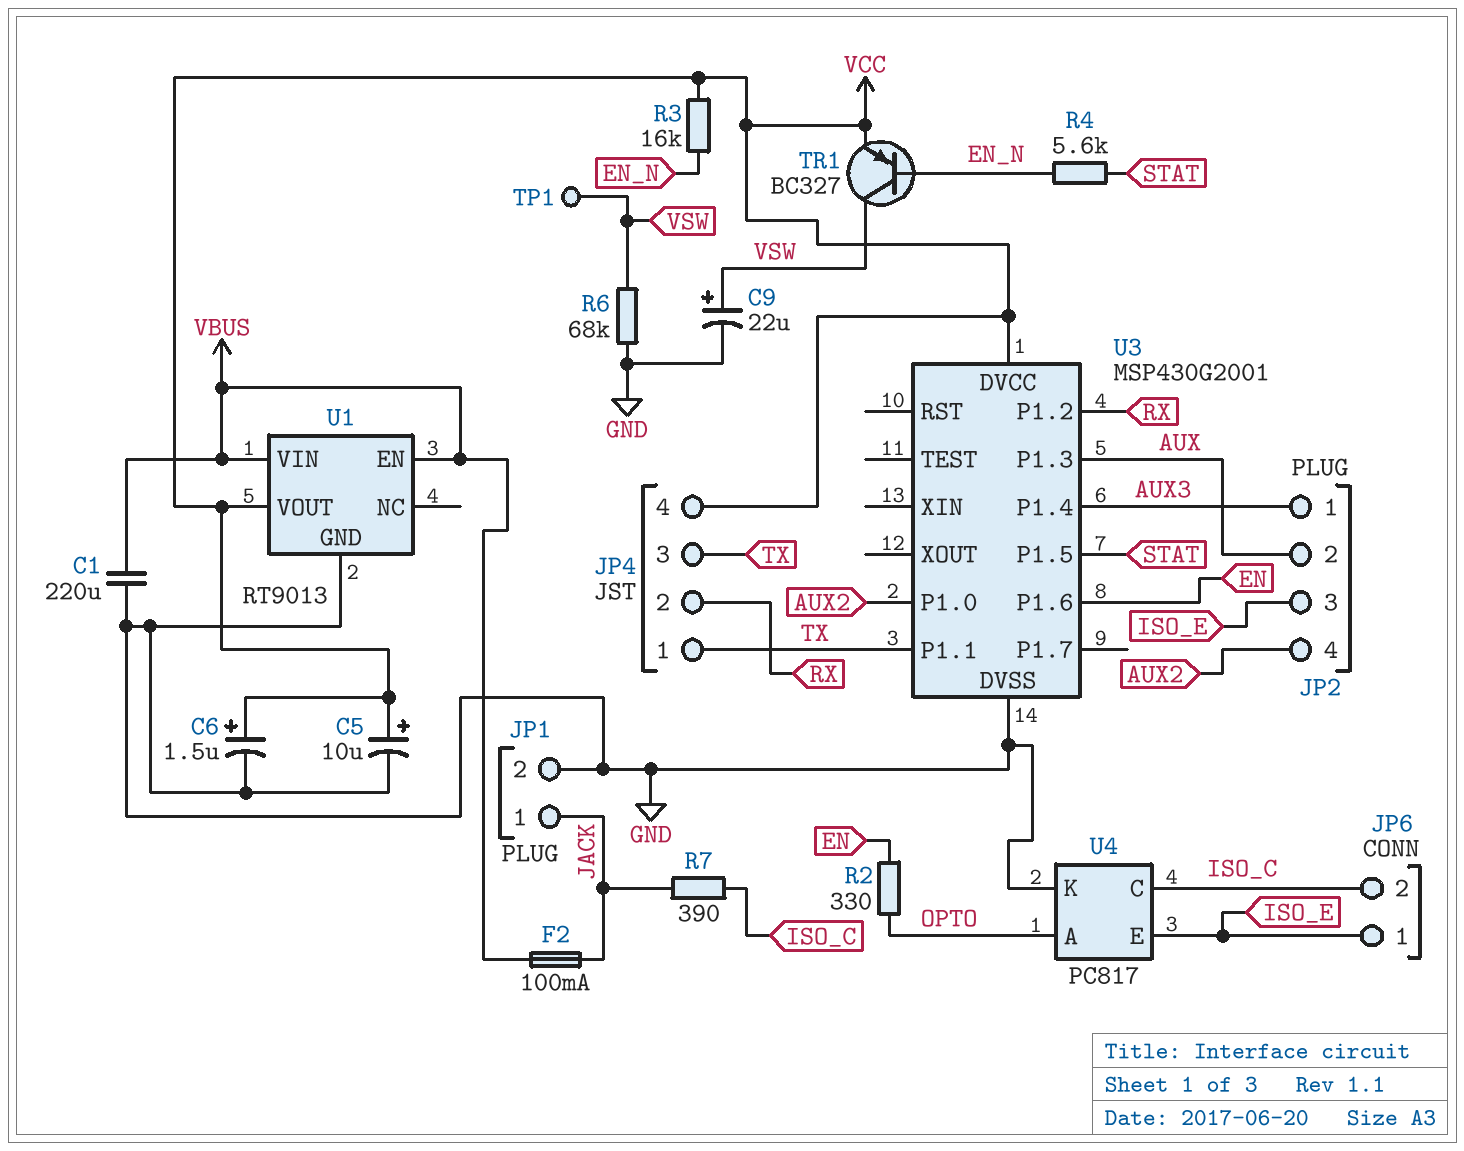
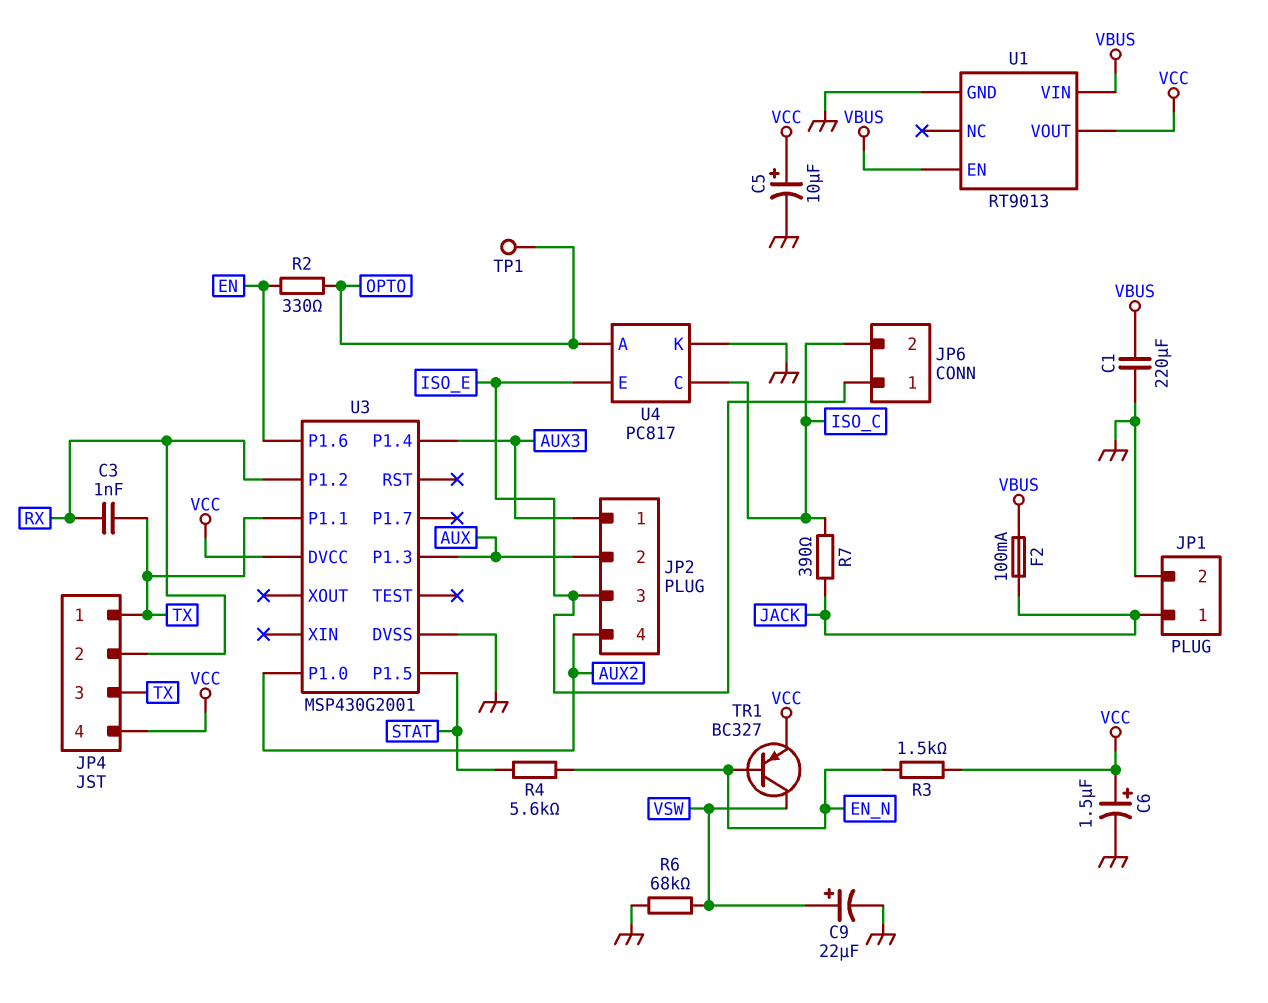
C3: none -> 1nF (RX, TX)
R3: 16k (EN_N, VCC) -> 1.5k (EN_N, VCC)
TP1: test point (VSW) -> test point (OPTO)

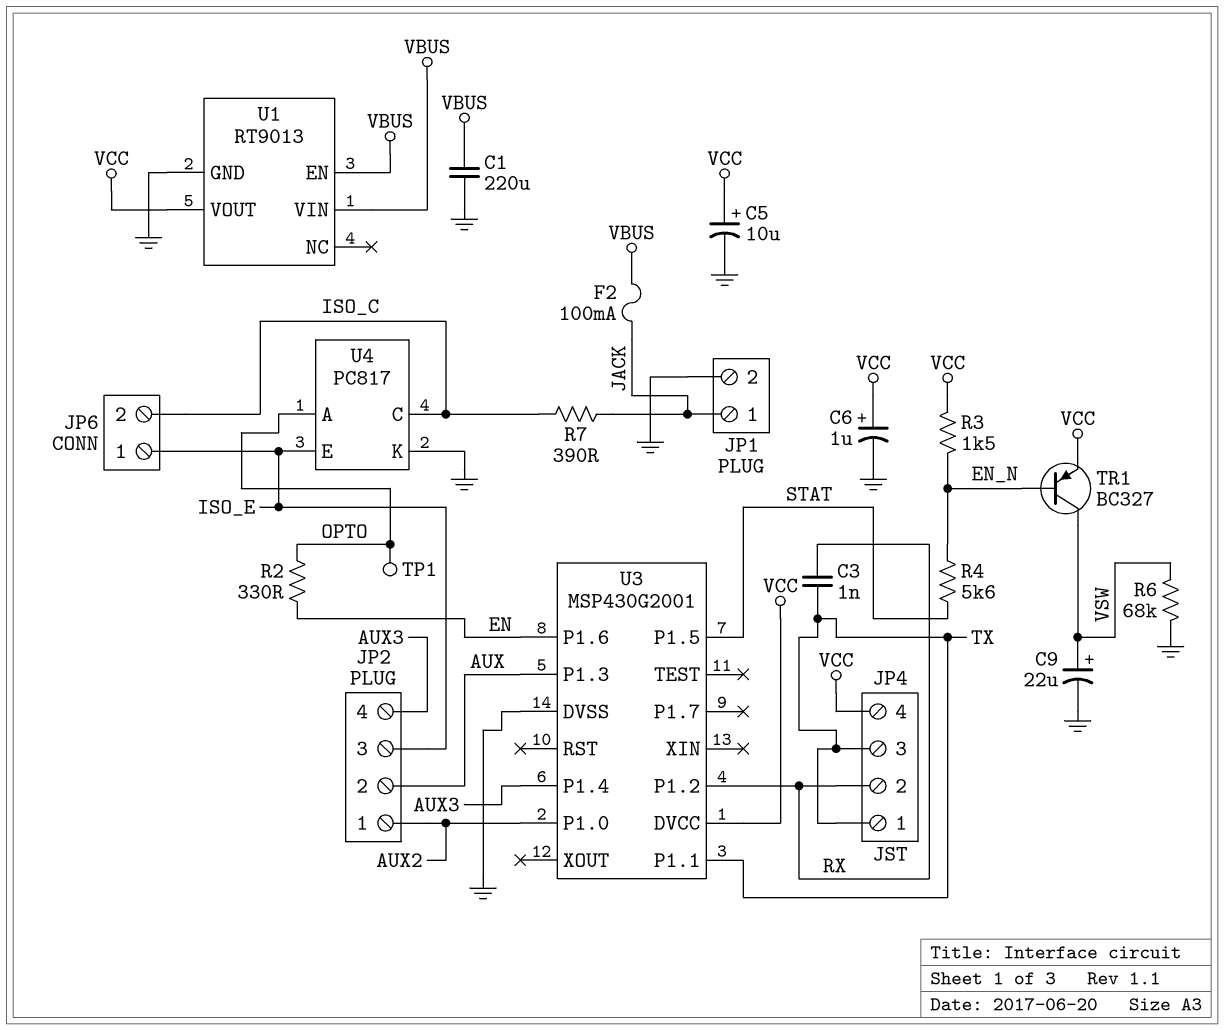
C6: 1.5uF (plus VCC, minus GND) -> 1uF (plus VCC, minus GND)
JP2 pin 1: AUX3 -> AUX2
JP2 pin 4: AUX2 -> AUX3

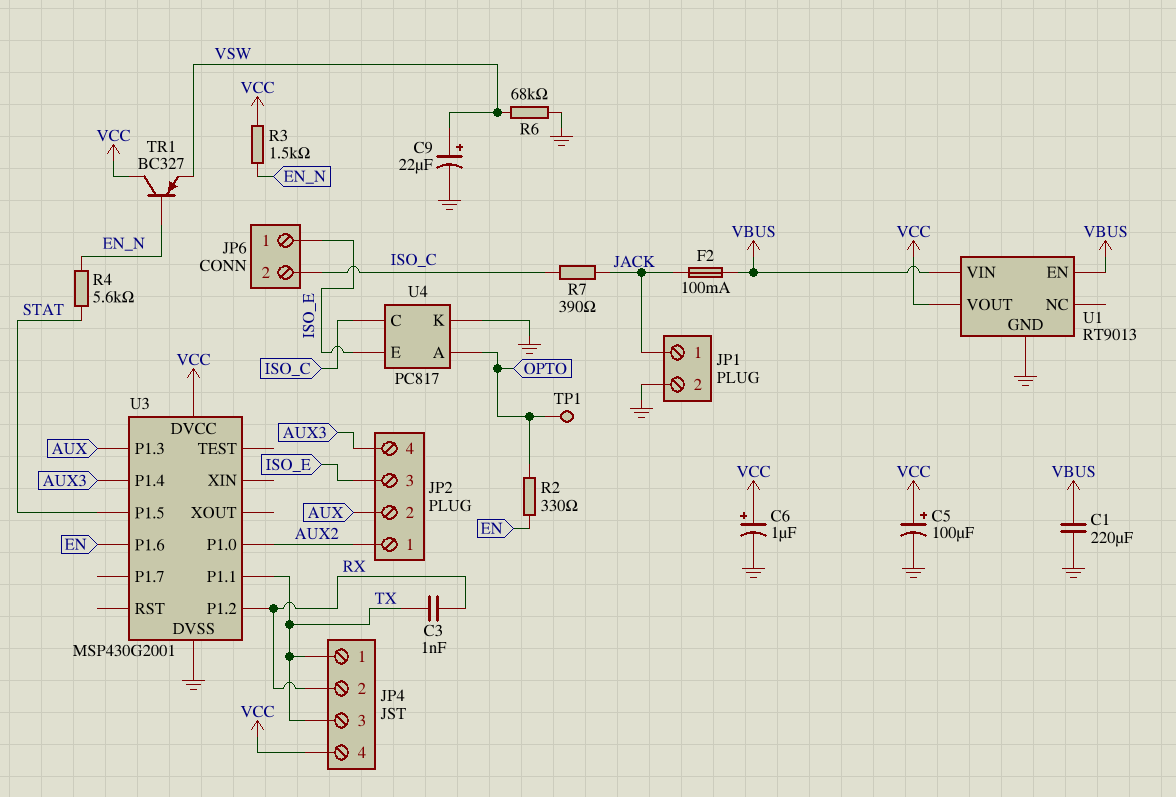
C5: 10uF (plus VCC, minus GND) -> 100uF (plus VCC, minus GND)
TR1: PNP BC327 (B EN_N, C VSW, E VCC) -> PNP BC327 (B EN_N, C VCC, E VSW)

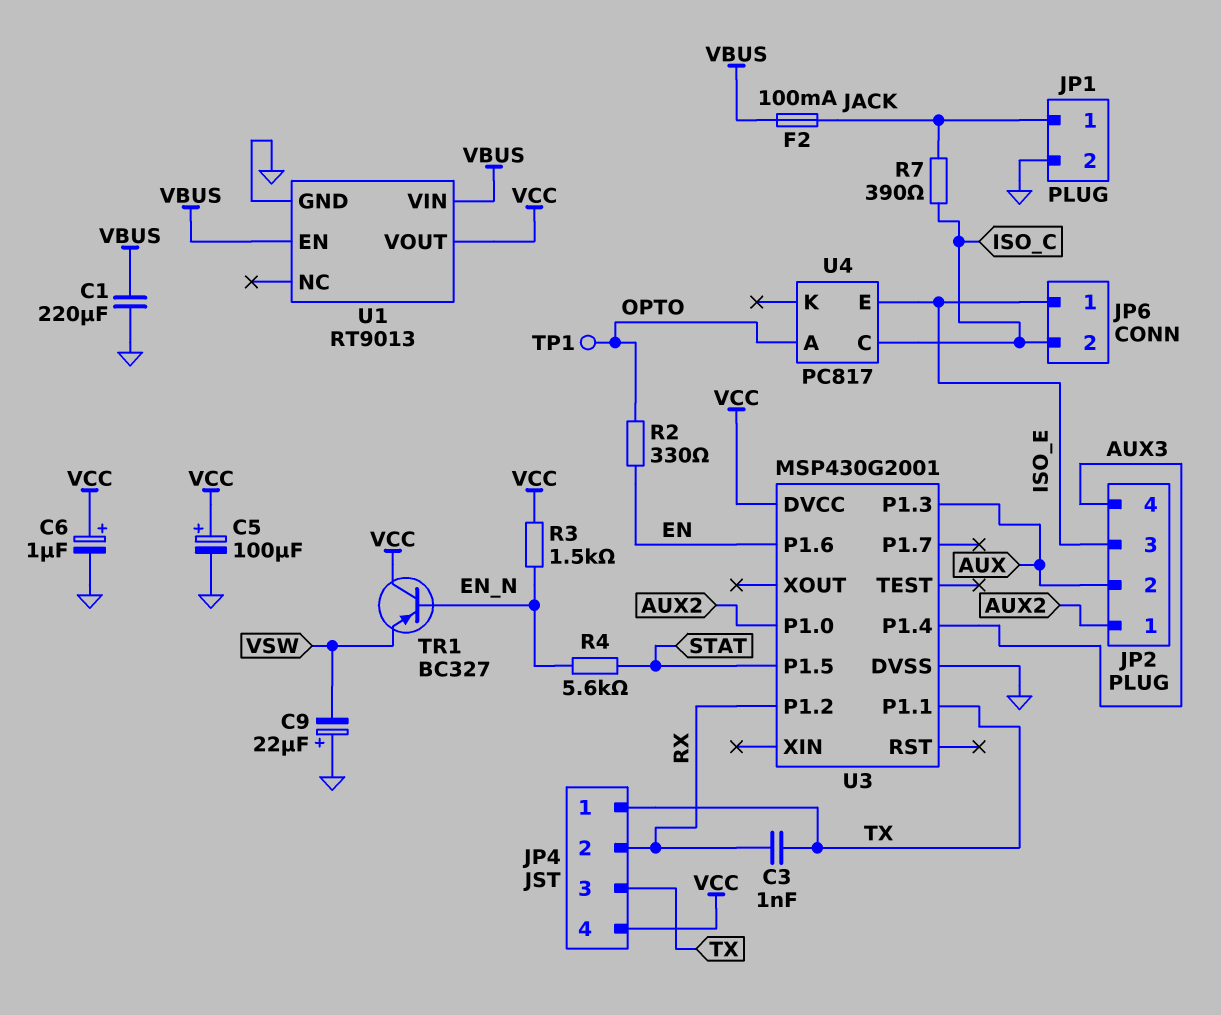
C9: 22uF (plus VSW, minus GND) -> 22uF (plus GND, minus VSW)
R6: 68k (GND, VSW) -> none
U4 pin K: GND -> none

